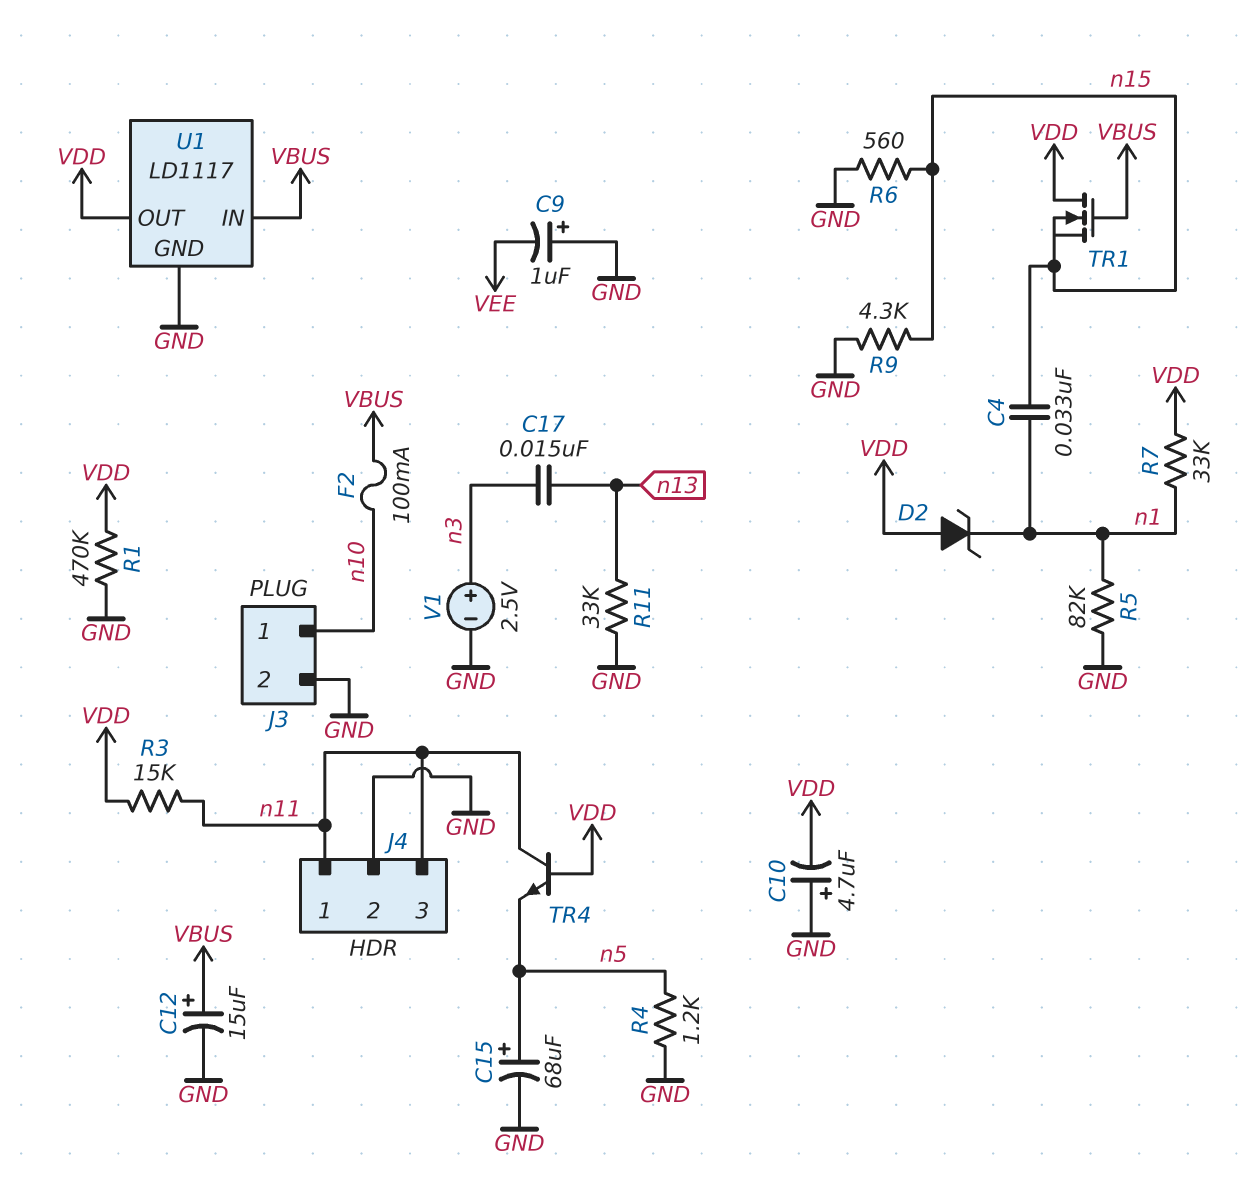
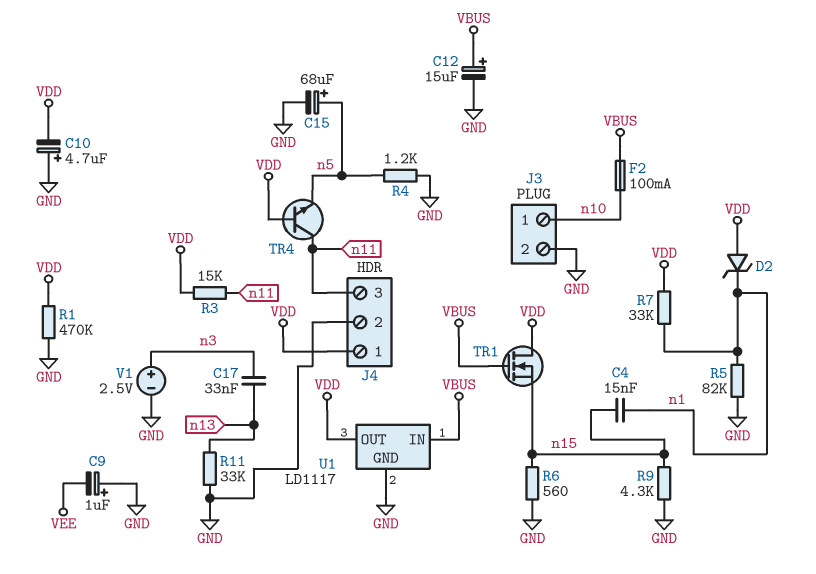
C4: 33nF (n1, n15) -> 15nF (n1, n15)
C17: 15nF (n3, n13) -> 33nF (n3, n13)
J4 pin 1: n11 -> VDD

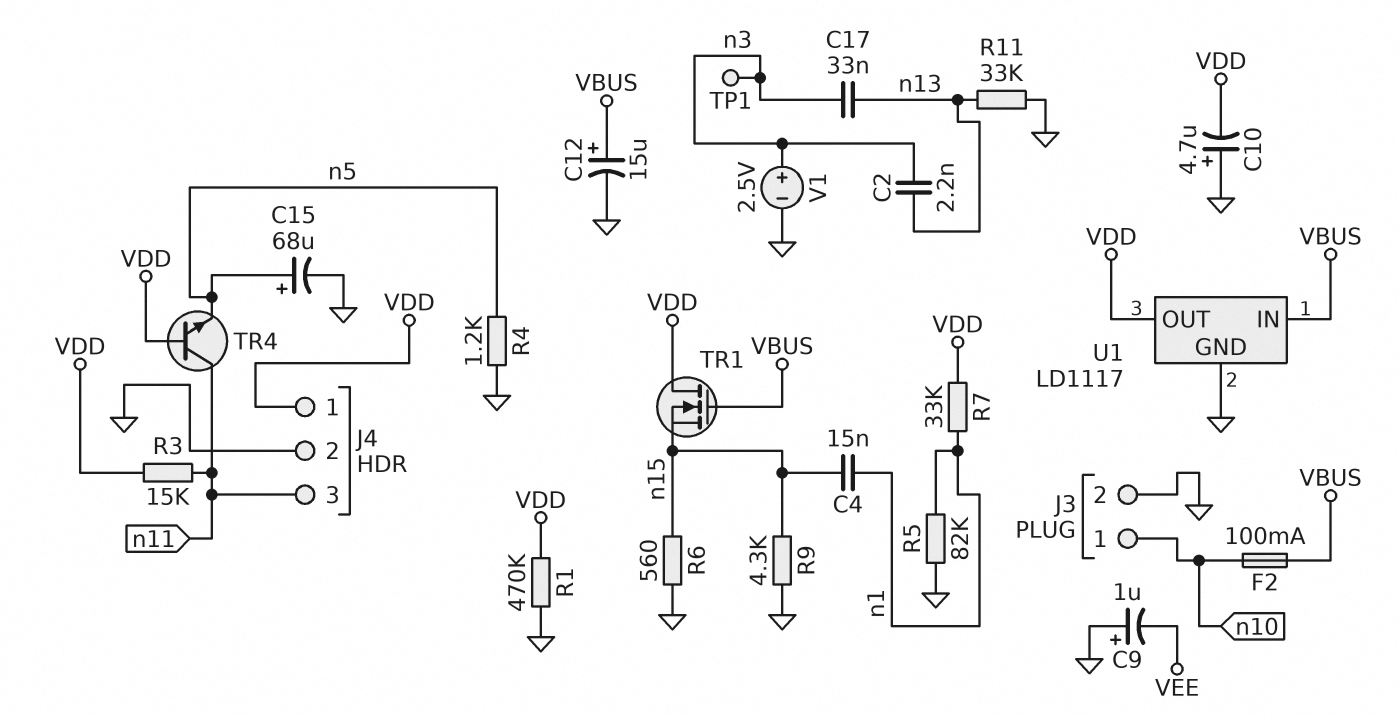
C2: none -> 2.2nF (n3, n13)
D2: zener (A VDD, K n1) -> none
TP1: none -> test point (n3)

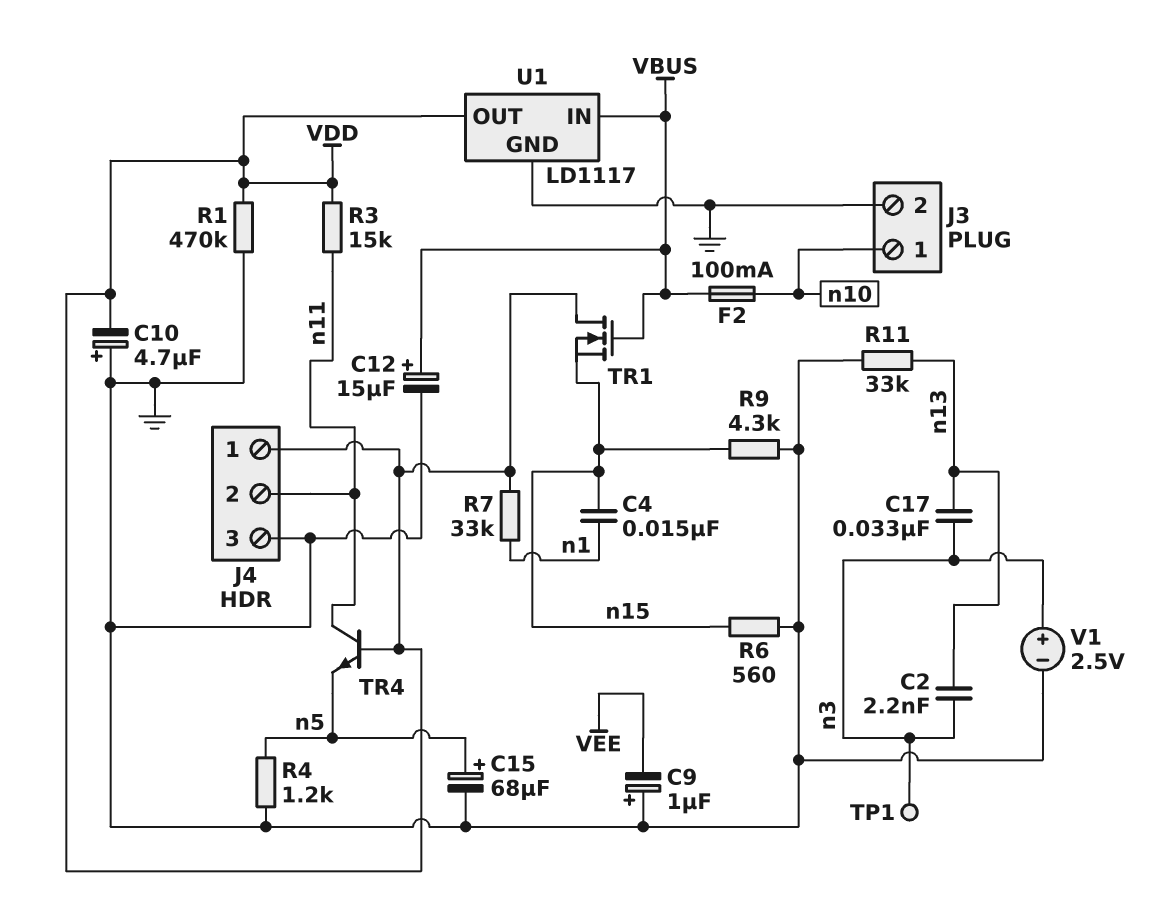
J4 pin 2: GND -> n11
J4 pin 3: n11 -> GND
R5: 82k (GND, n1) -> none

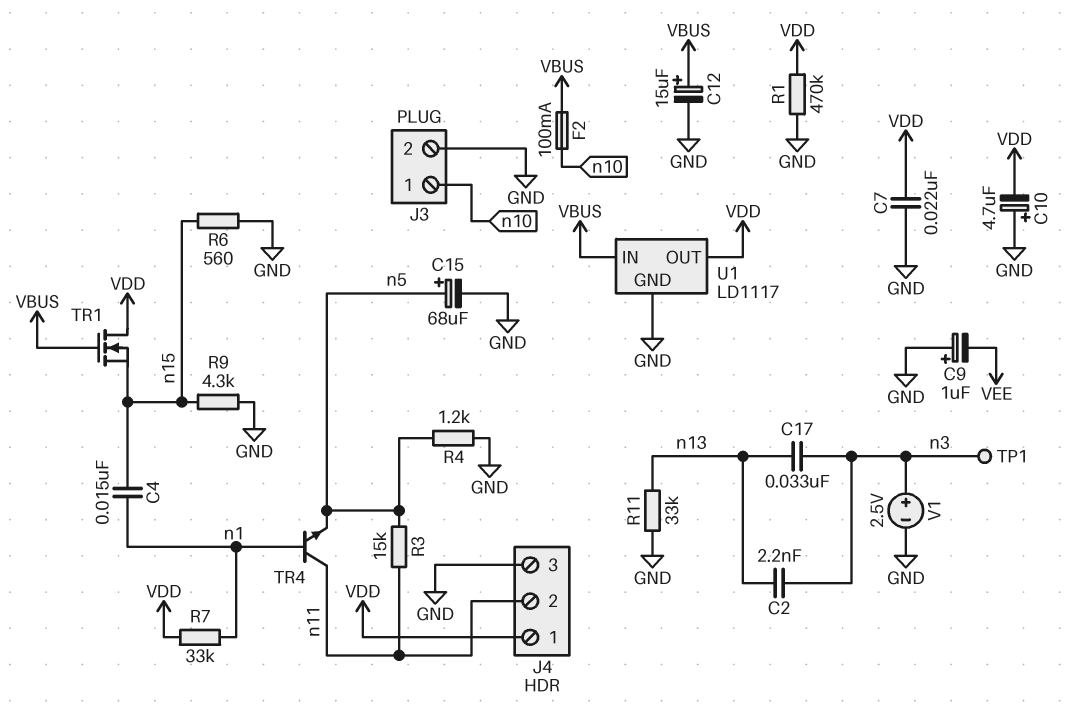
C7: none -> 22nF (GND, VDD)
R3: 15k (VDD, n11) -> 15k (n5, n11)
TR4: NPN (B VDD, C n11, E n5) -> NPN (B n1, C n11, E n5)

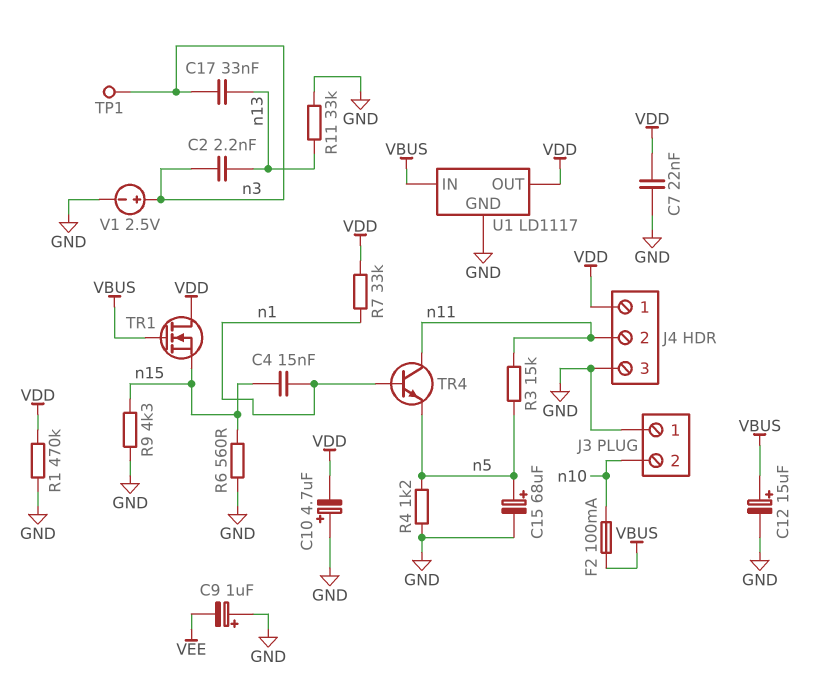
J3 pin 1: n10 -> GND
J3 pin 2: GND -> n10

